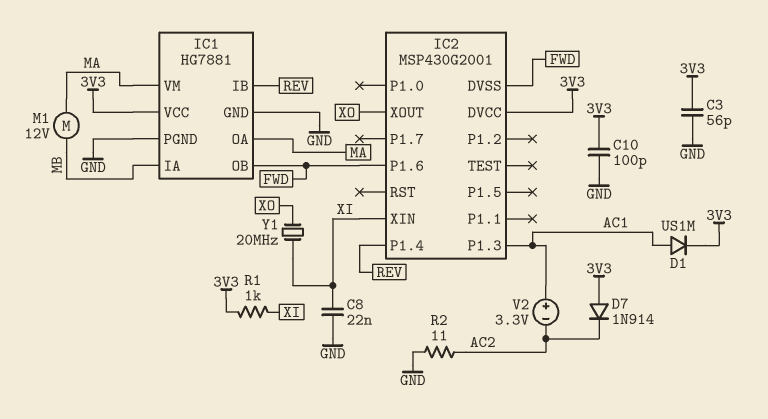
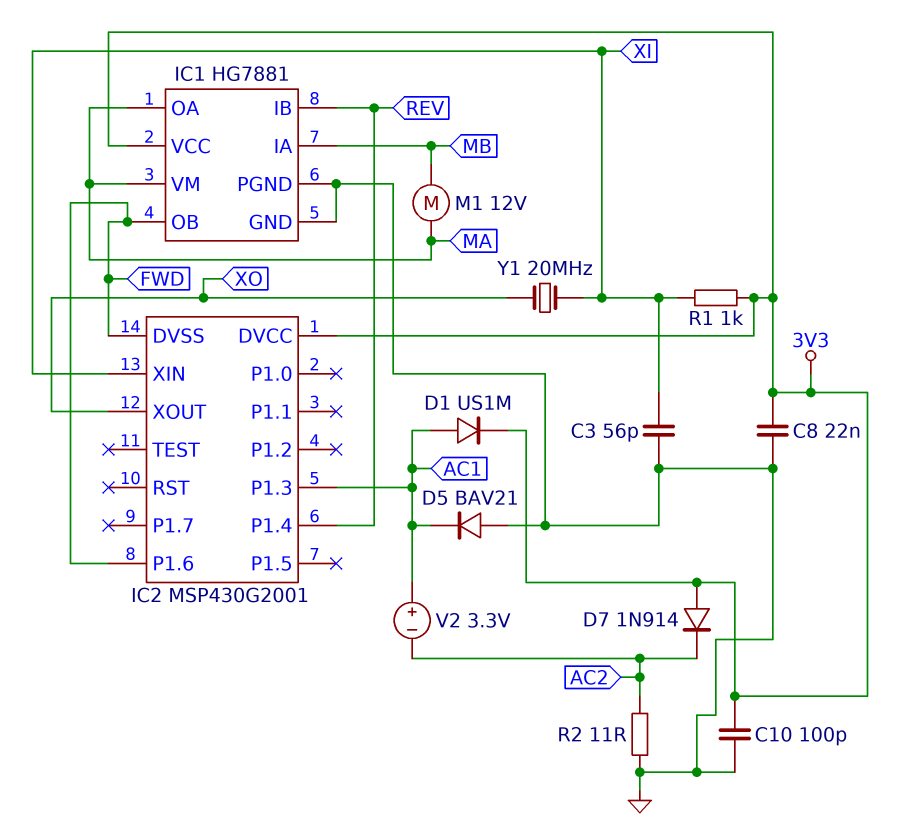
C3: 56pF (3V3, GND) -> 56pF (GND, XI)
C8: 22nF (GND, XI) -> 22nF (3V3, GND)
D5: none -> diode BAV21 (A GND, K AC1)

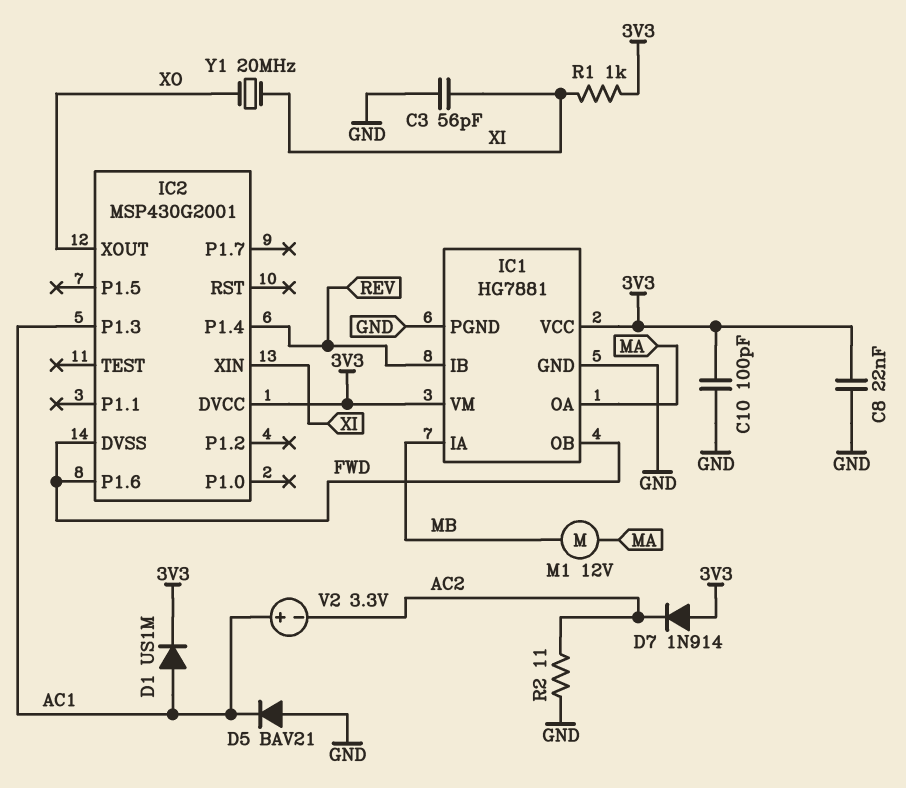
IC1 pin VM: MA -> 3V3

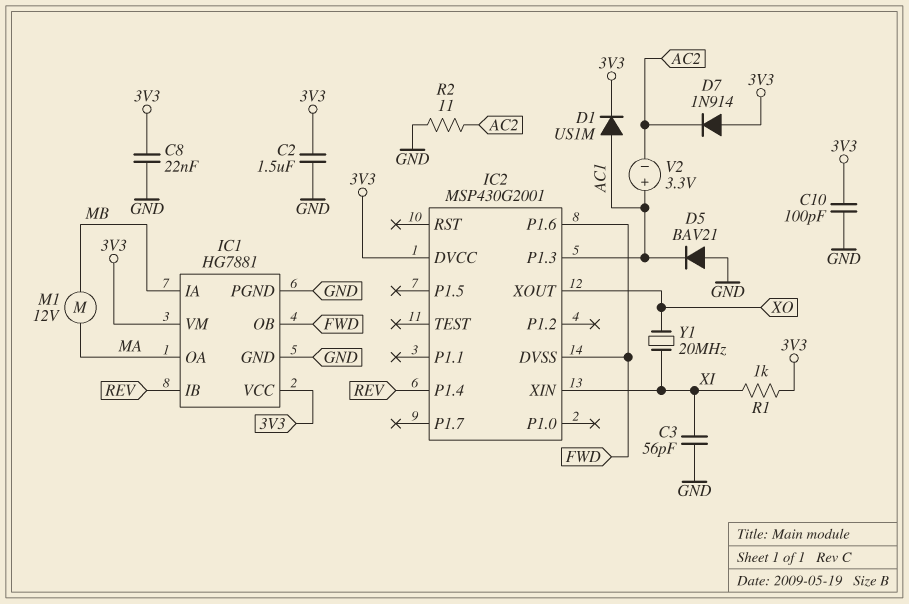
C2: none -> 1.5uF (3V3, GND)

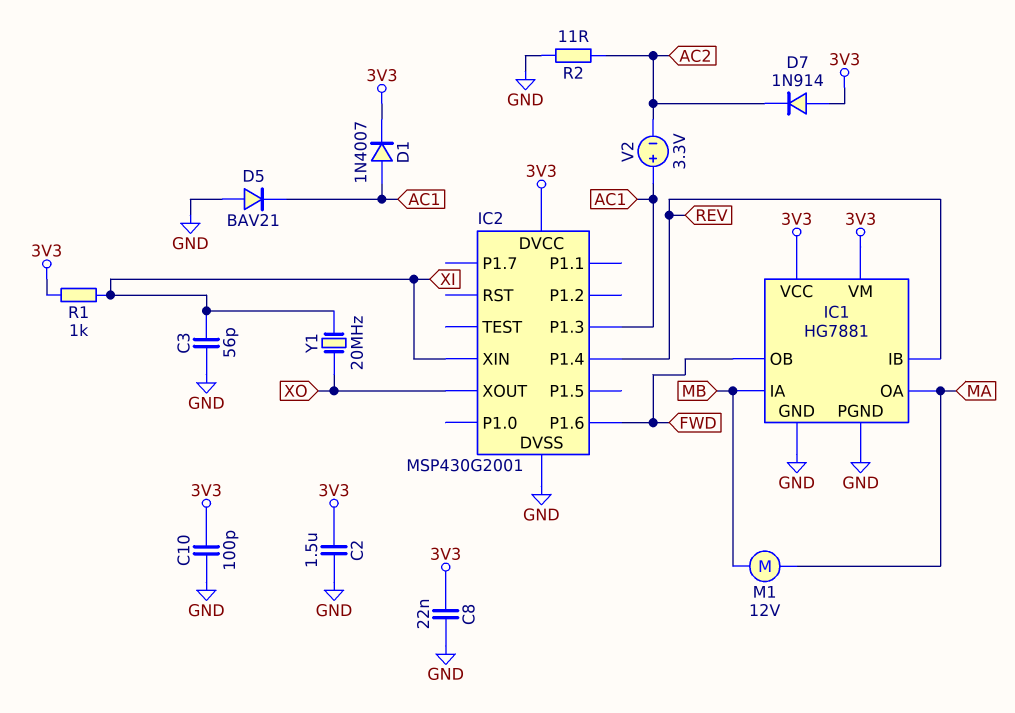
D1: diode US1M (A AC1, K 3V3) -> diode 1N4007 (A AC1, K 3V3)
IC2 pin DVSS: FWD -> GND

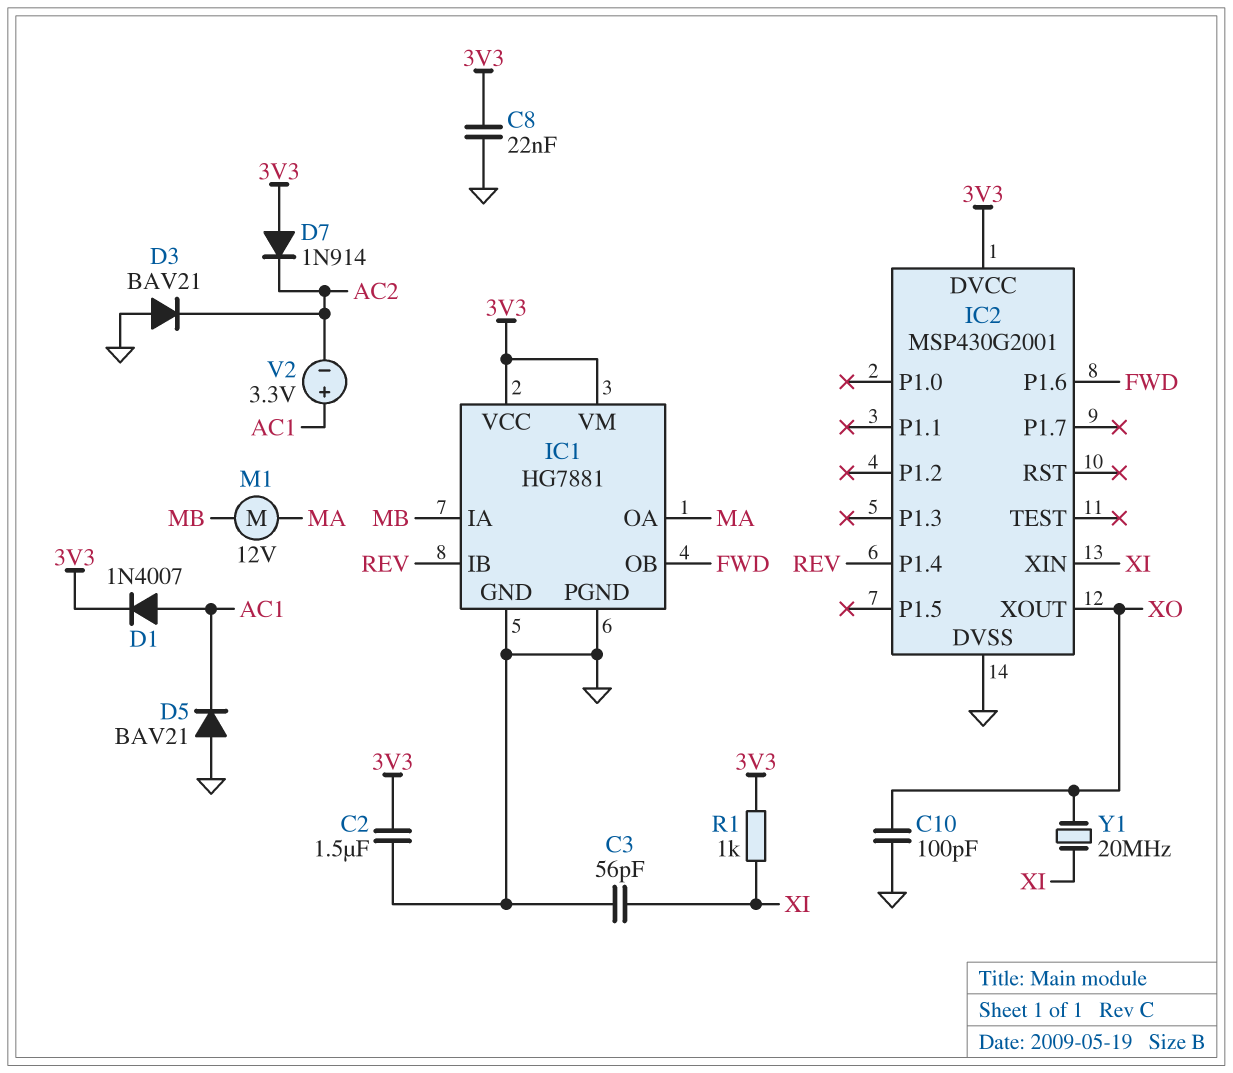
C10: 100pF (3V3, GND) -> 100pF (GND, XO)
D3: none -> diode BAV21 (A GND, K AC2)
IC2 pin P1.3: AC1 -> none
R2: 11 (AC2, GND) -> none

